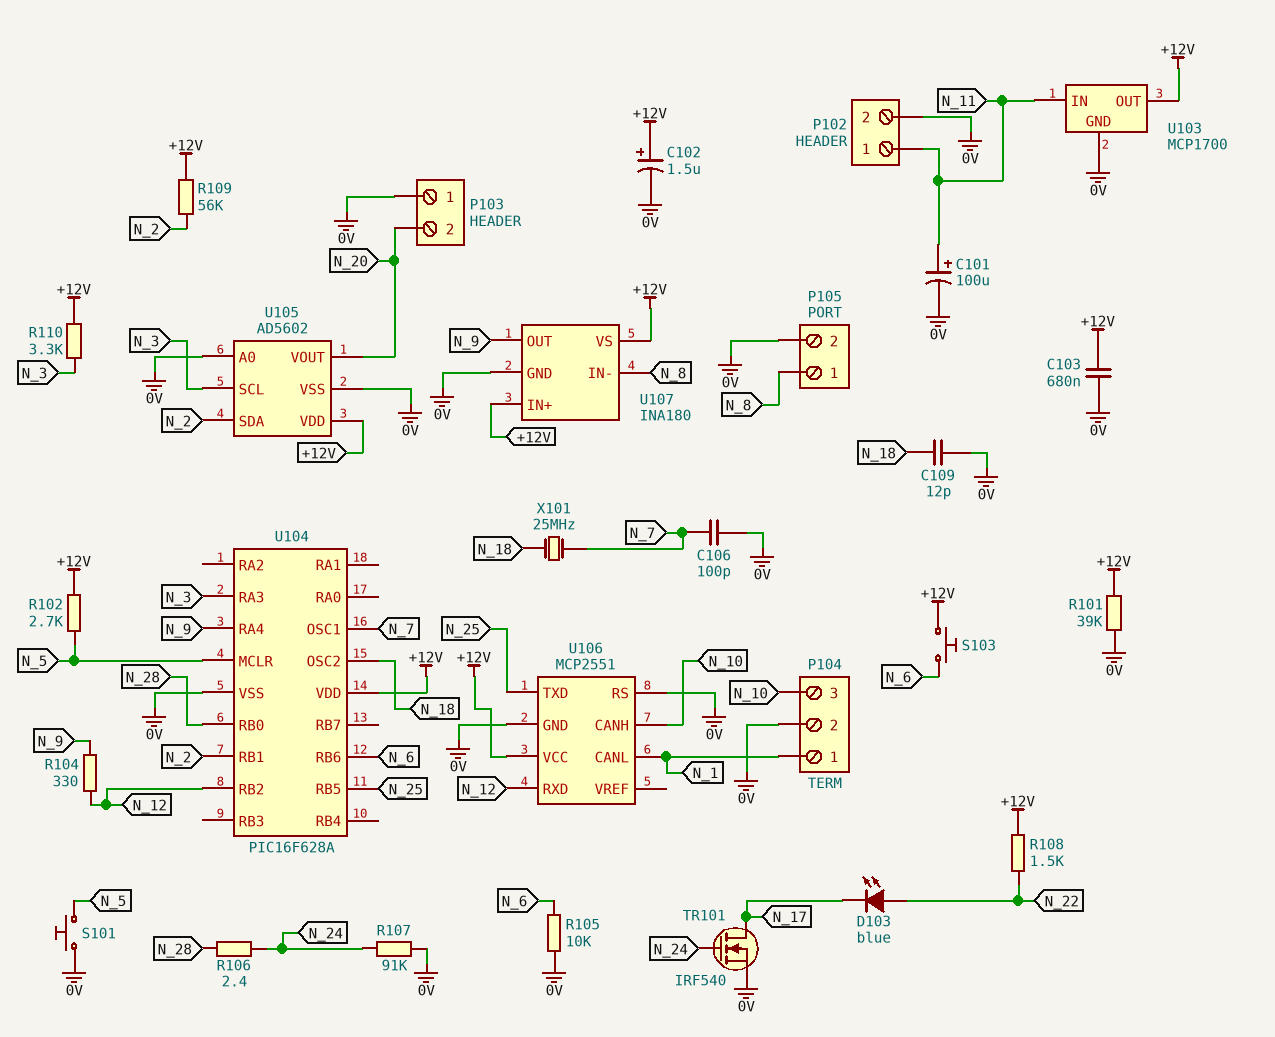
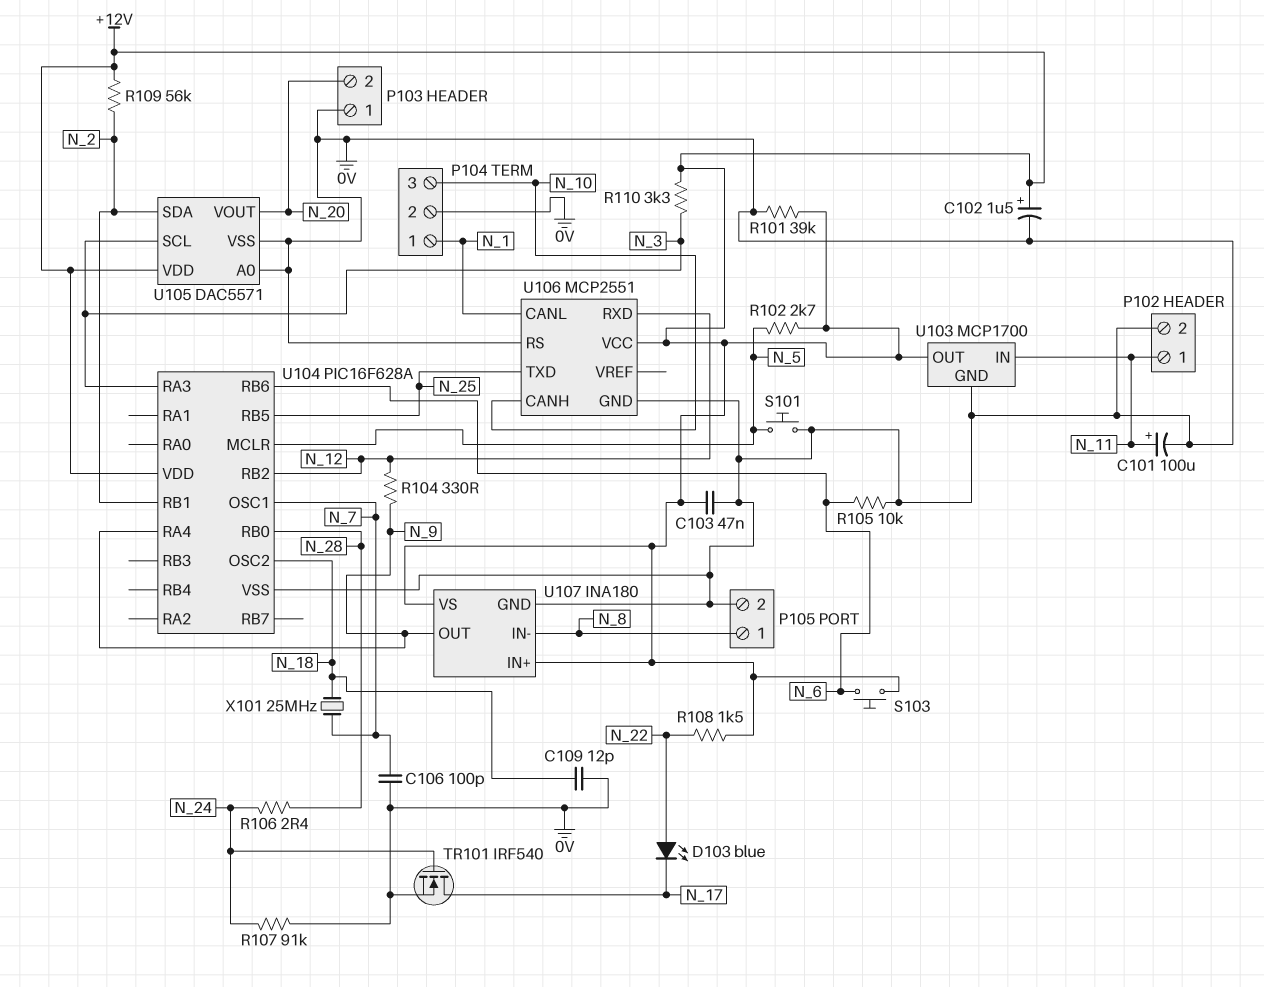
C103: 680nF (+12V, 0V) -> 47nF (+12V, 0V)
U105: AD5602 -> DAC5571

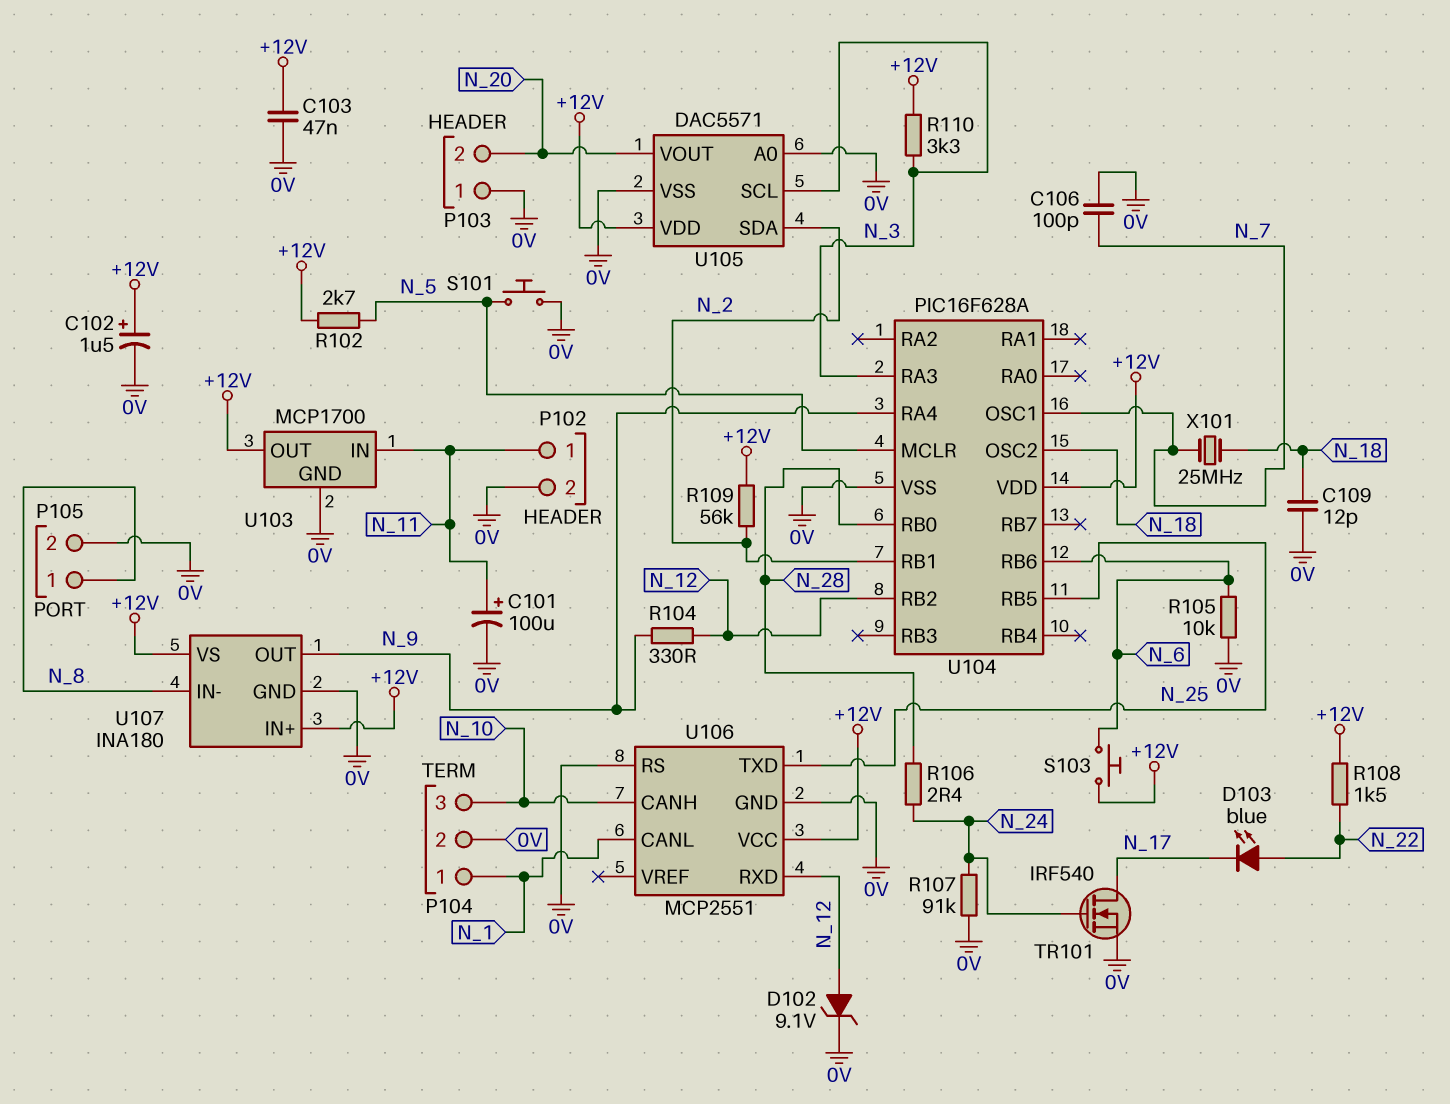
D102: none -> zener 9.1V (A N_12, K 0V)
R101: 39k (+12V, 0V) -> none

